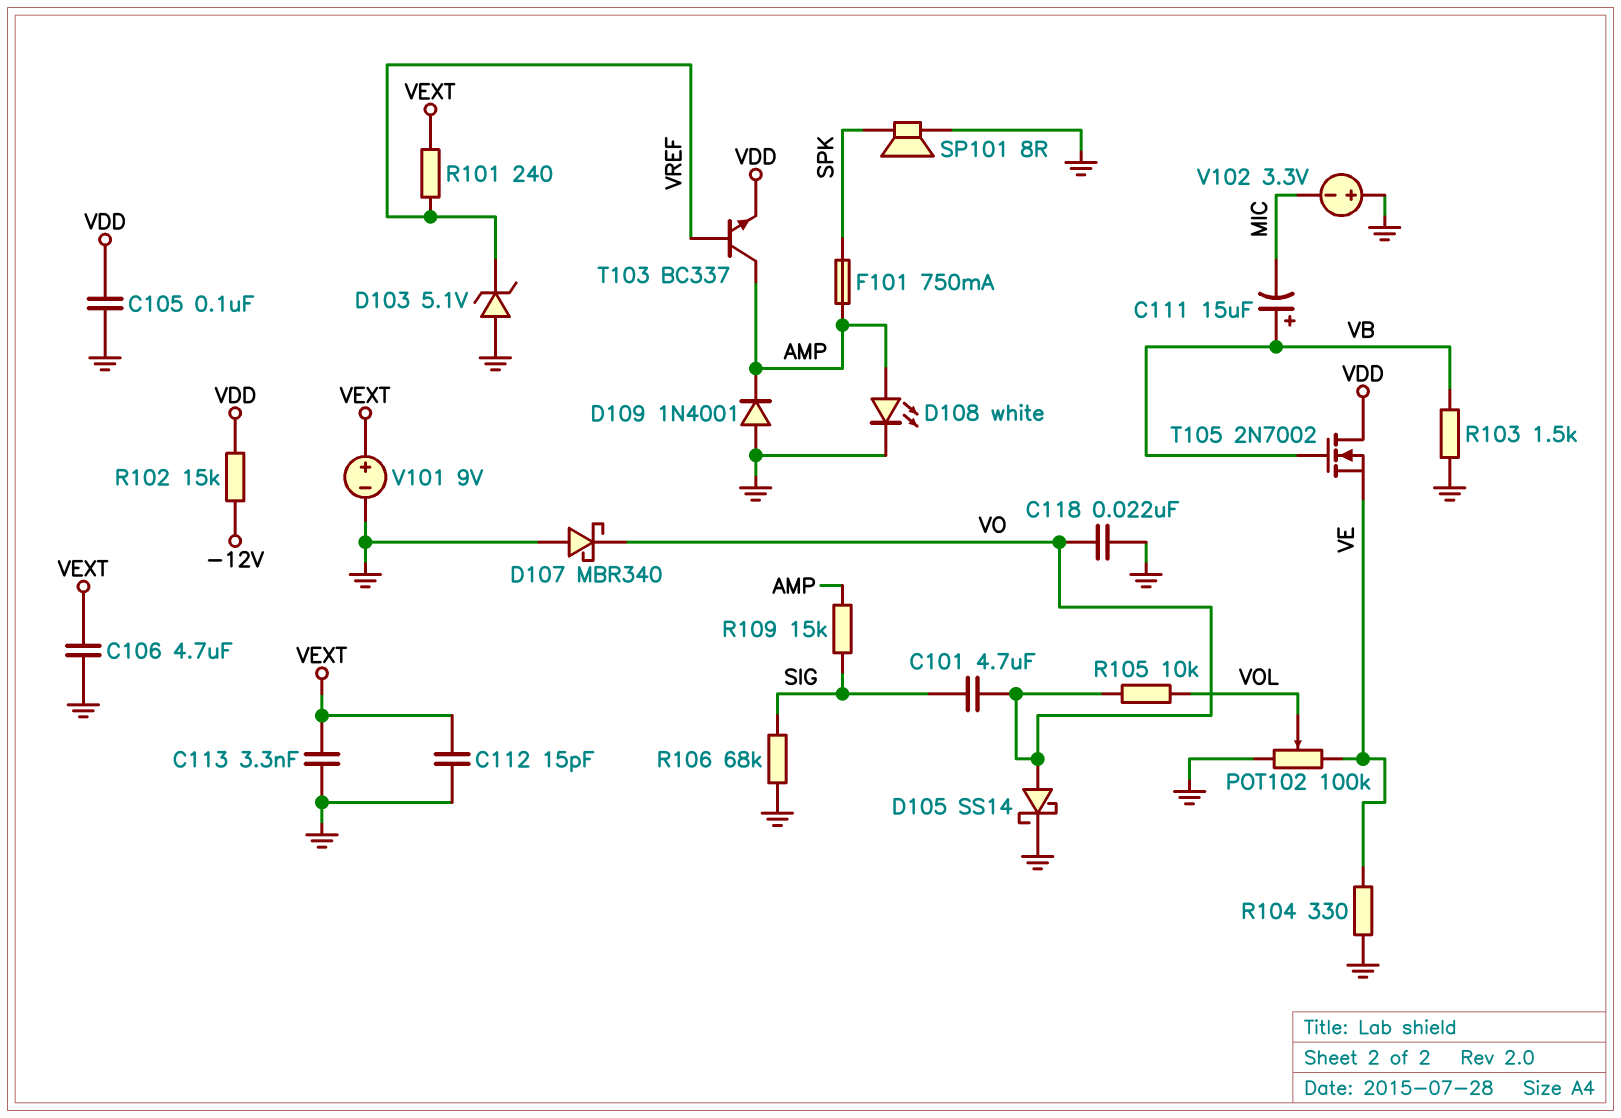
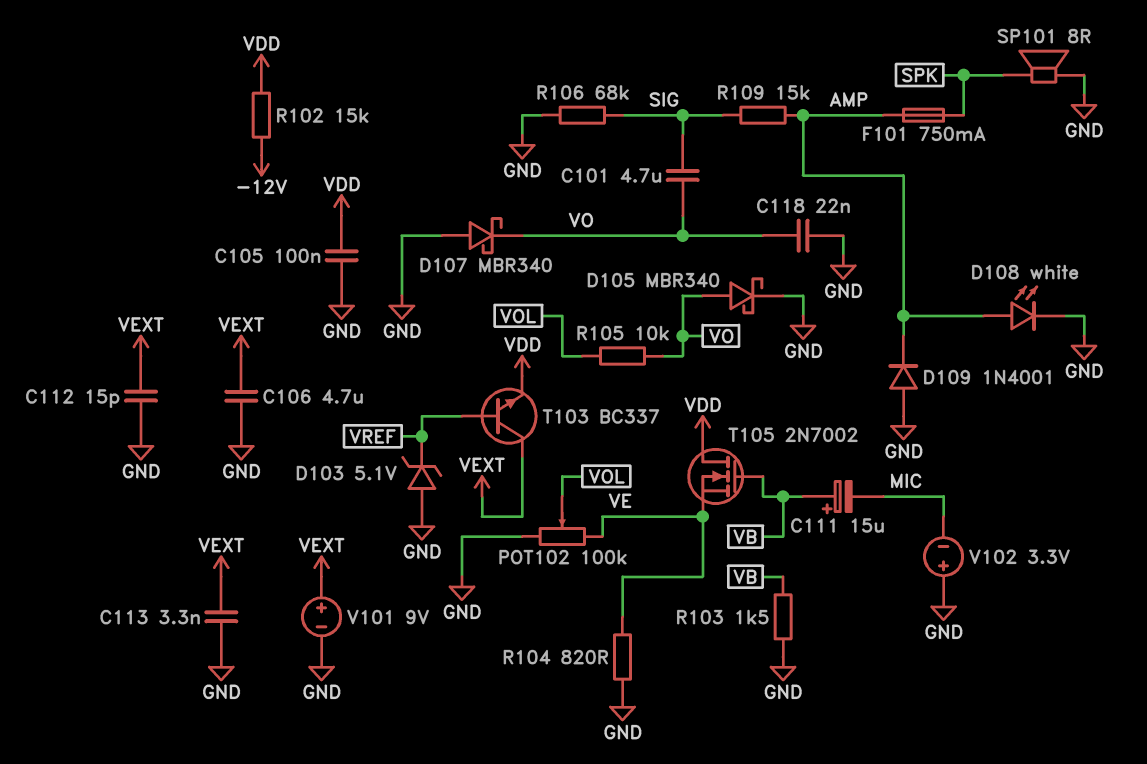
D105: schottky SS14 (A VO, K GND) -> schottky MBR340 (A VO, K GND)
R101: 240 (VEXT, VREF) -> none
R104: 330 (GND, VE) -> 820 (GND, VE)
T103: NPN BC337 (B VREF, C AMP, E VDD) -> NPN BC337 (B VREF, C VEXT, E VDD)

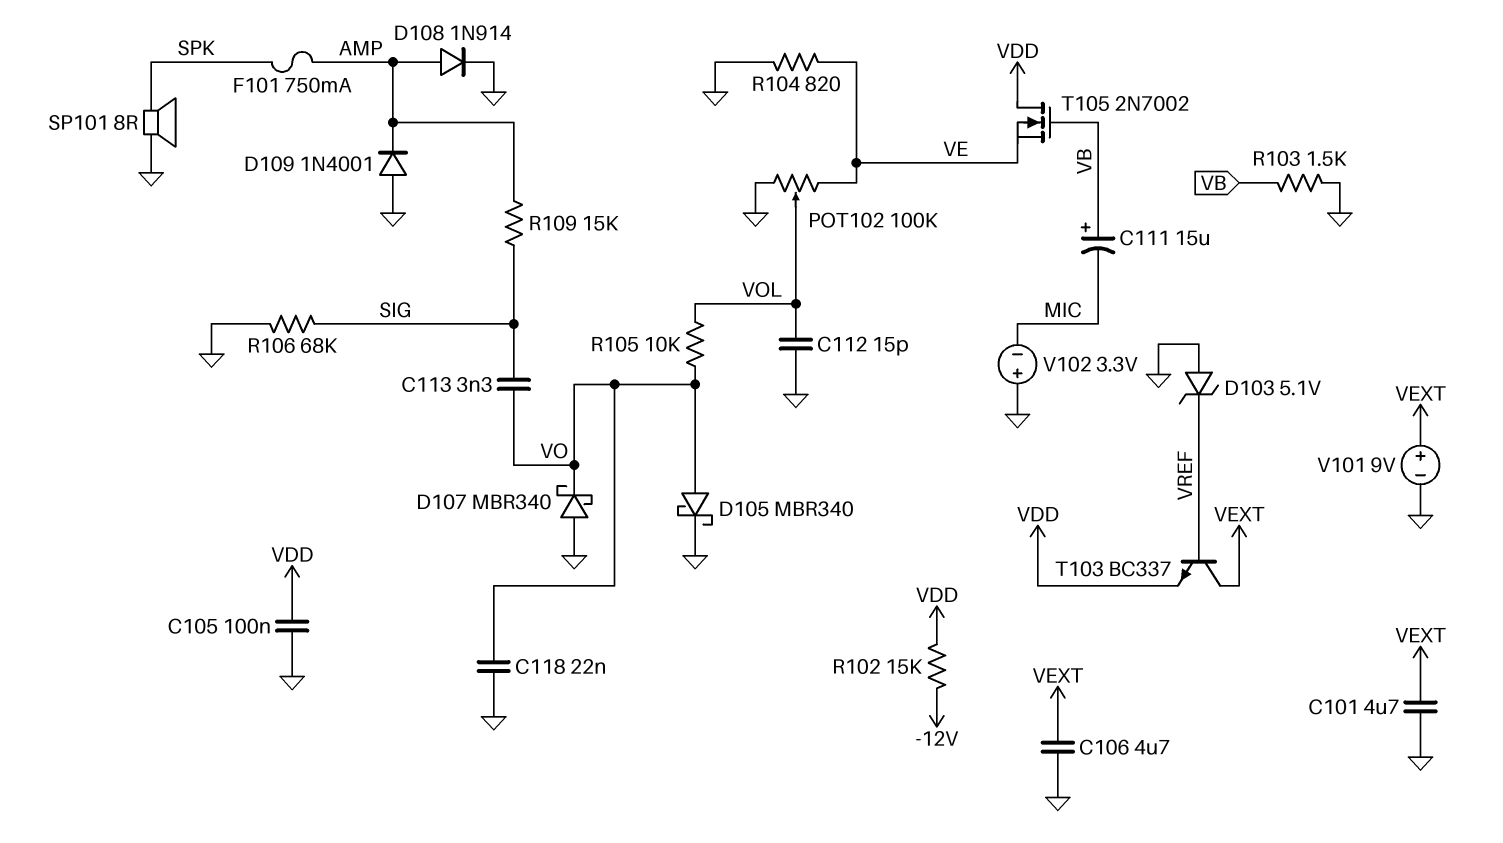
C101: 4.7uF (SIG, VO) -> 4.7uF (GND, VEXT)
C112: 15pF (GND, VEXT) -> 15pF (GND, VOL)
C113: 3.3nF (GND, VEXT) -> 3.3nF (SIG, VO)
D108: LED white (A AMP, K GND) -> diode 1N914 (A AMP, K GND)

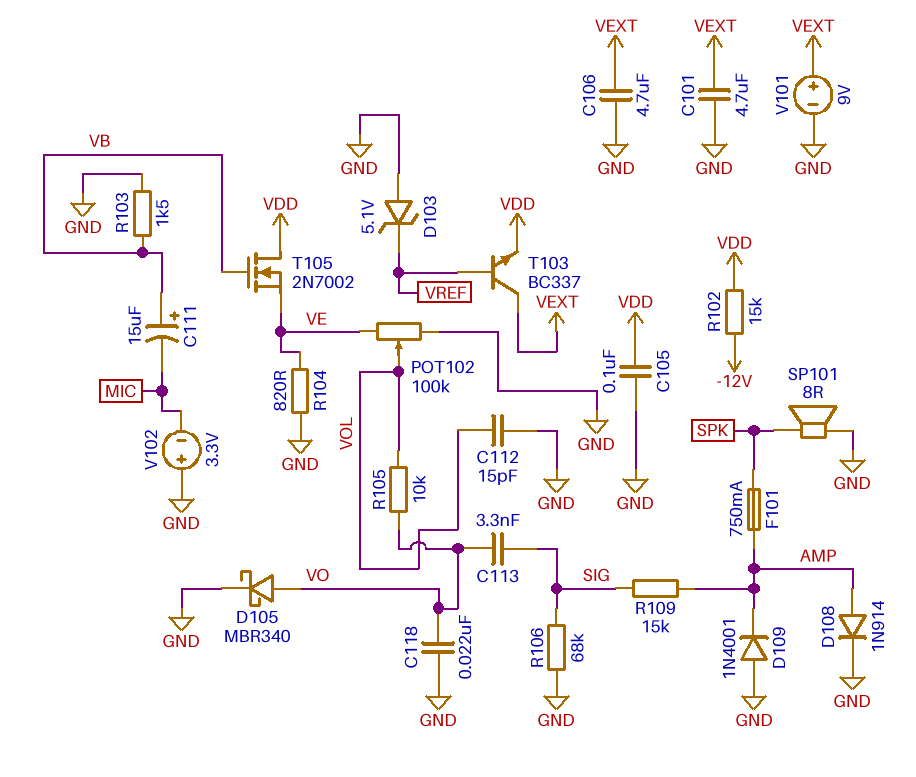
D107: schottky MBR340 (A GND, K VO) -> none

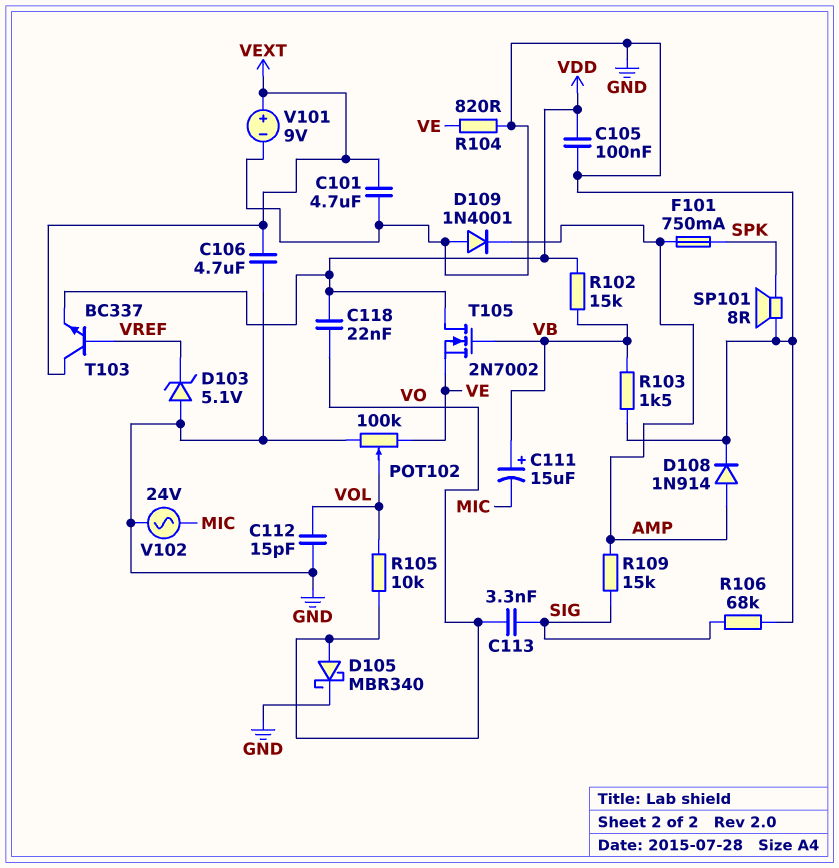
C118: 22nF (GND, VO) -> 22nF (VDD, VO)
R102: 15k (-12V, VDD) -> 15k (VB, VDD)
V102: 3.3V (plus GND, minus MIC) -> AC 24V (GND, MIC)

